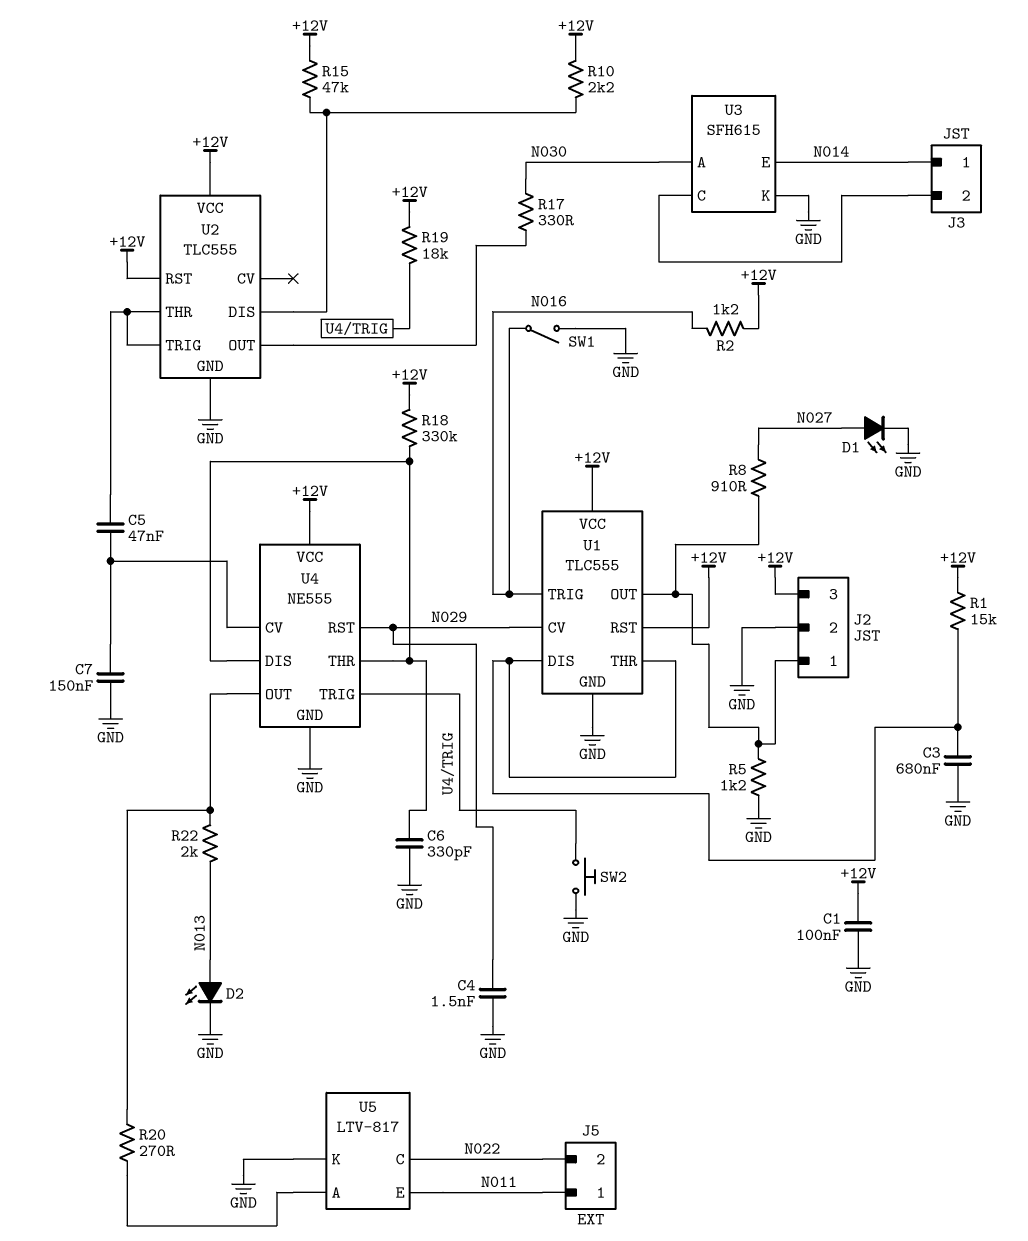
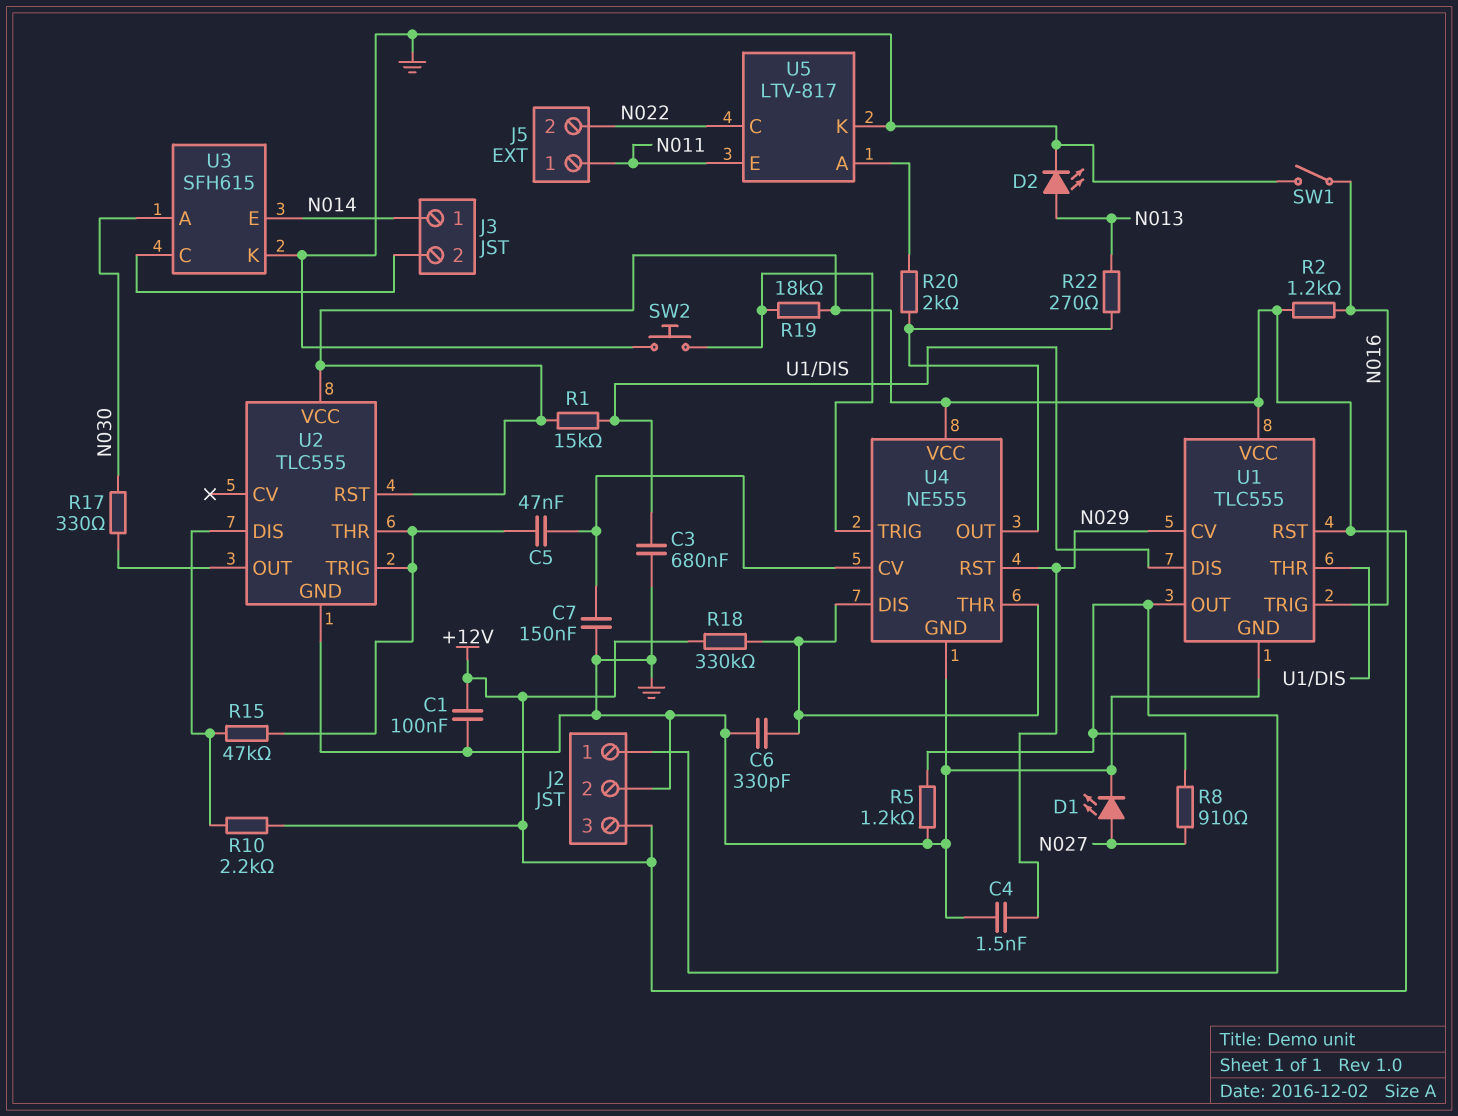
R15: 47k (+12V, U2/DIS) -> 47k (U2/DIS, U2/THR)
R20: 270 (U4/OUT, U5/A) -> 2k (U4/OUT, U5/A)
R22: 2k (N013, U4/OUT) -> 270 (N013, U4/OUT)

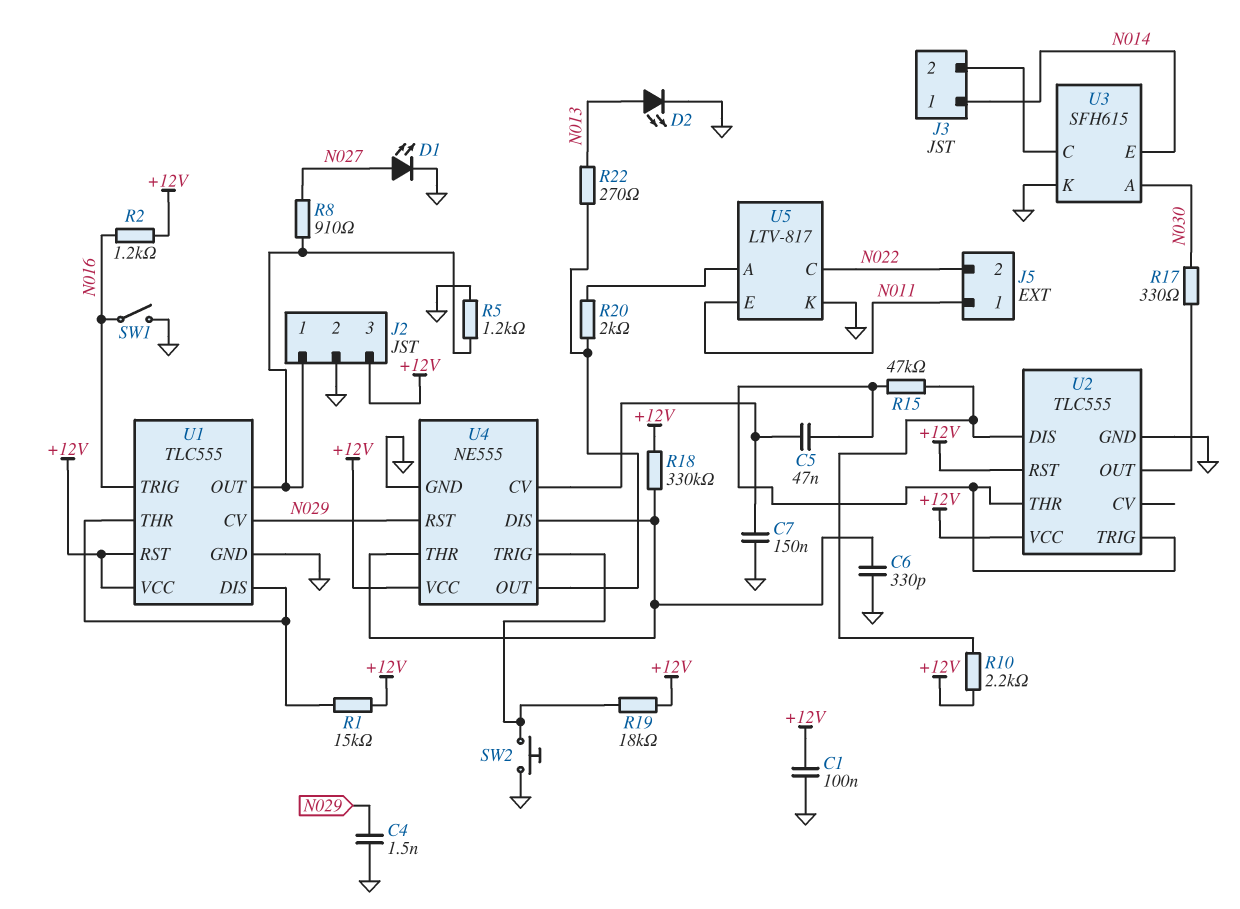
C3: 680nF (GND, U1/DIS) -> none

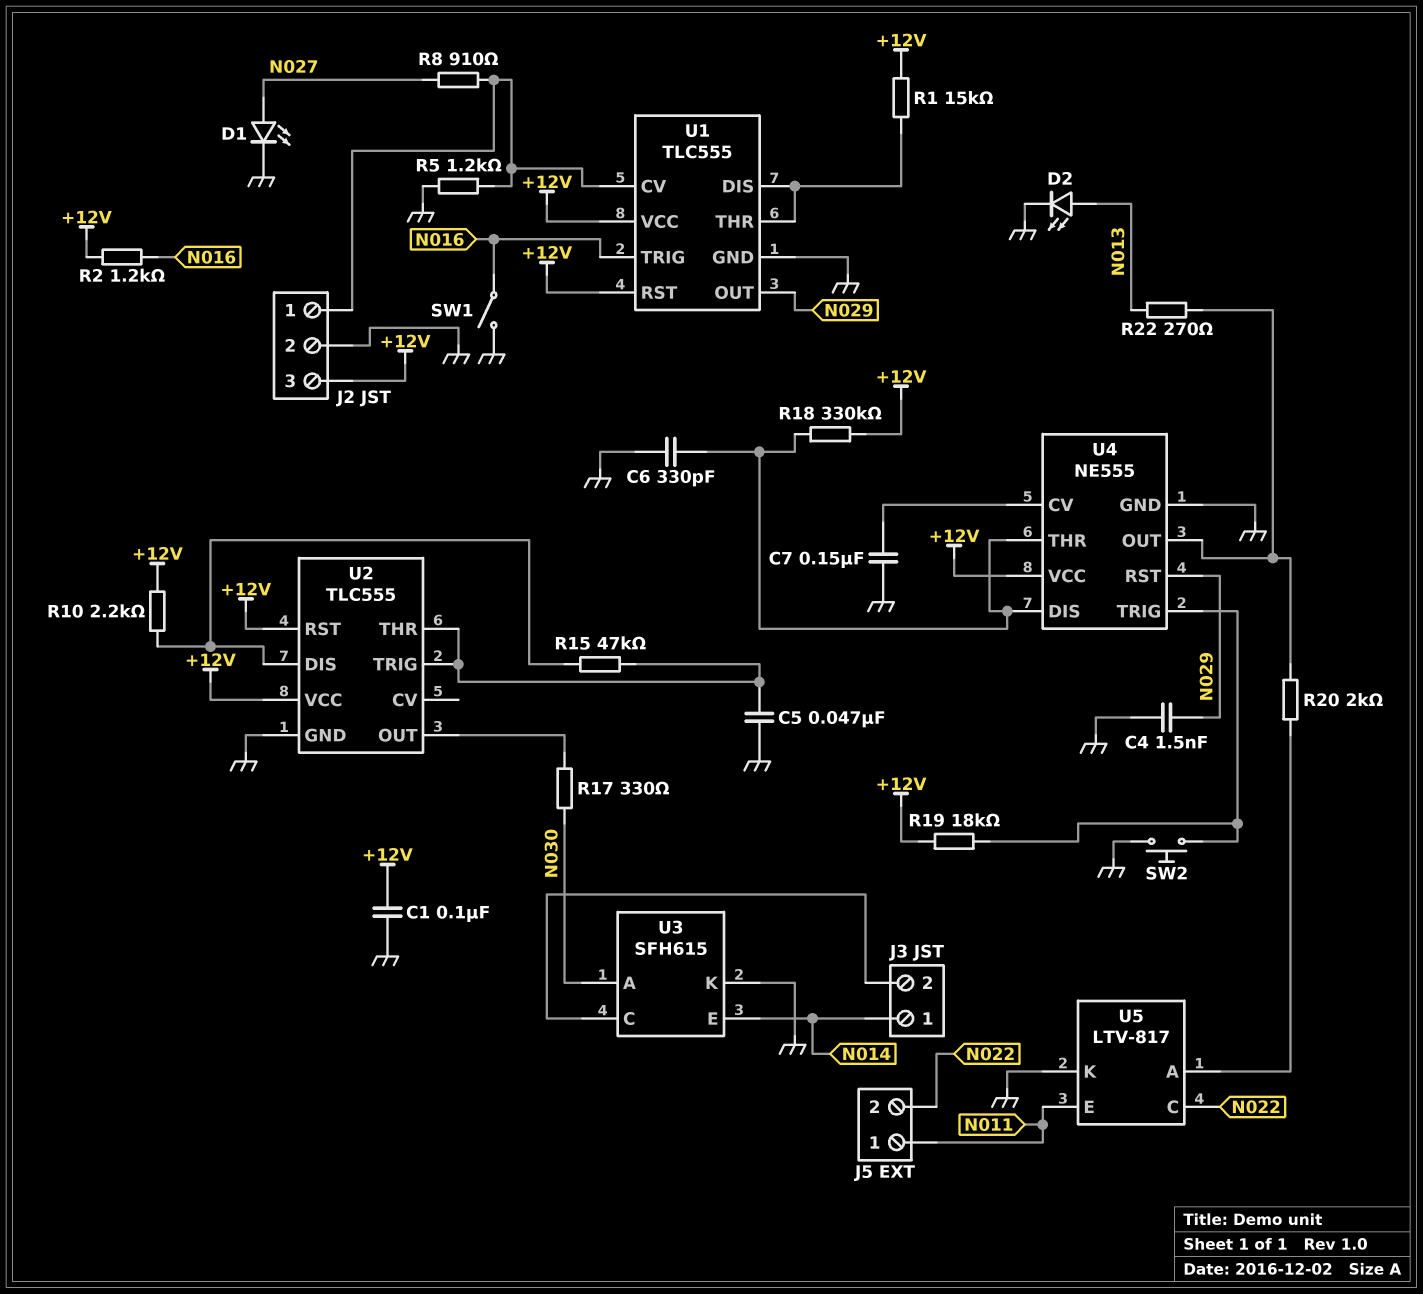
C5: 47nF (U2/THR, U4/CV) -> 47nF (GND, U2/THR)
U1 pin CV: N029 -> J2/1
U1 pin OUT: J2/1 -> N029

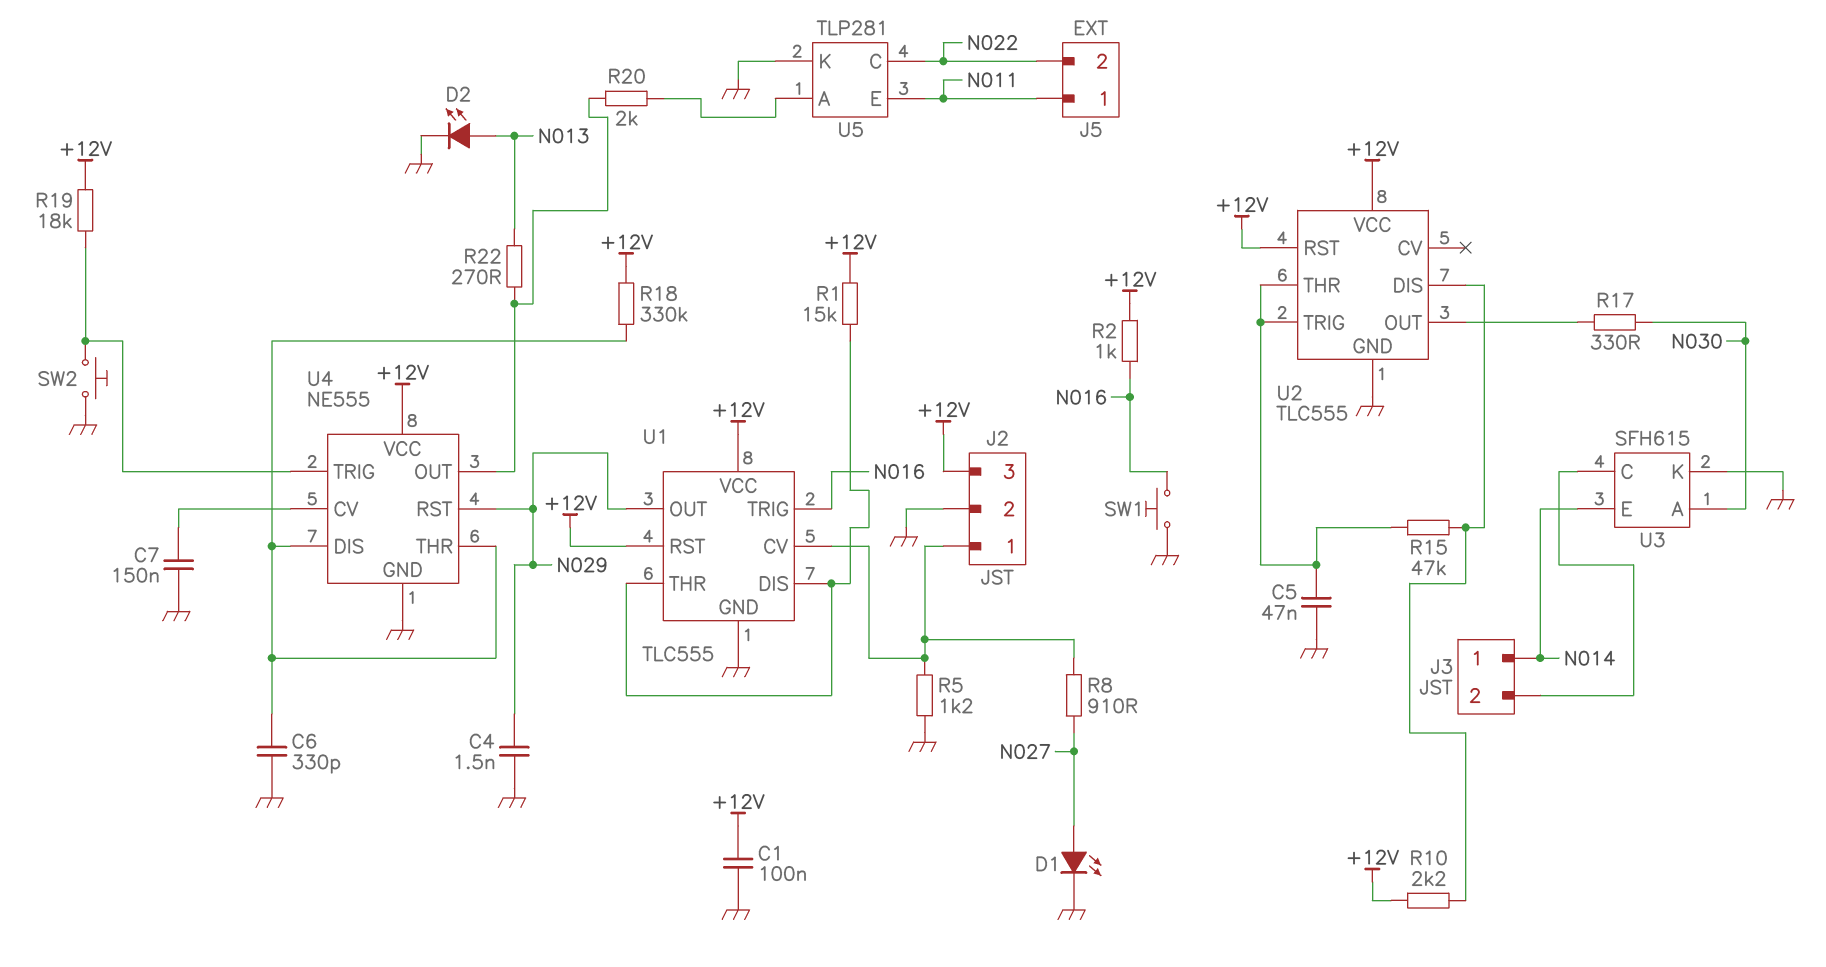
R2: 1.2k (+12V, N016) -> 1k (+12V, N016)
SW1: switch (GND, N016) -> button (GND, N016)
U5: LTV-817 -> TLP281

